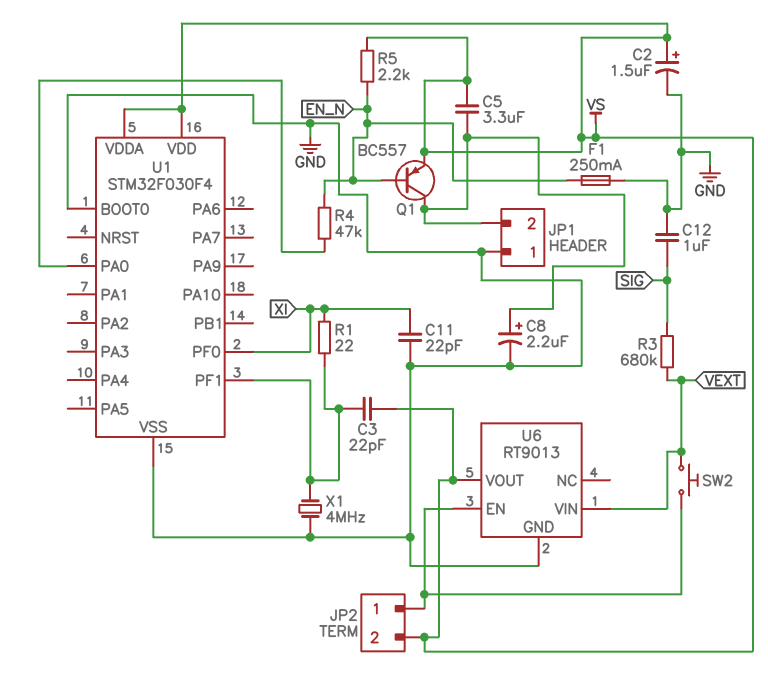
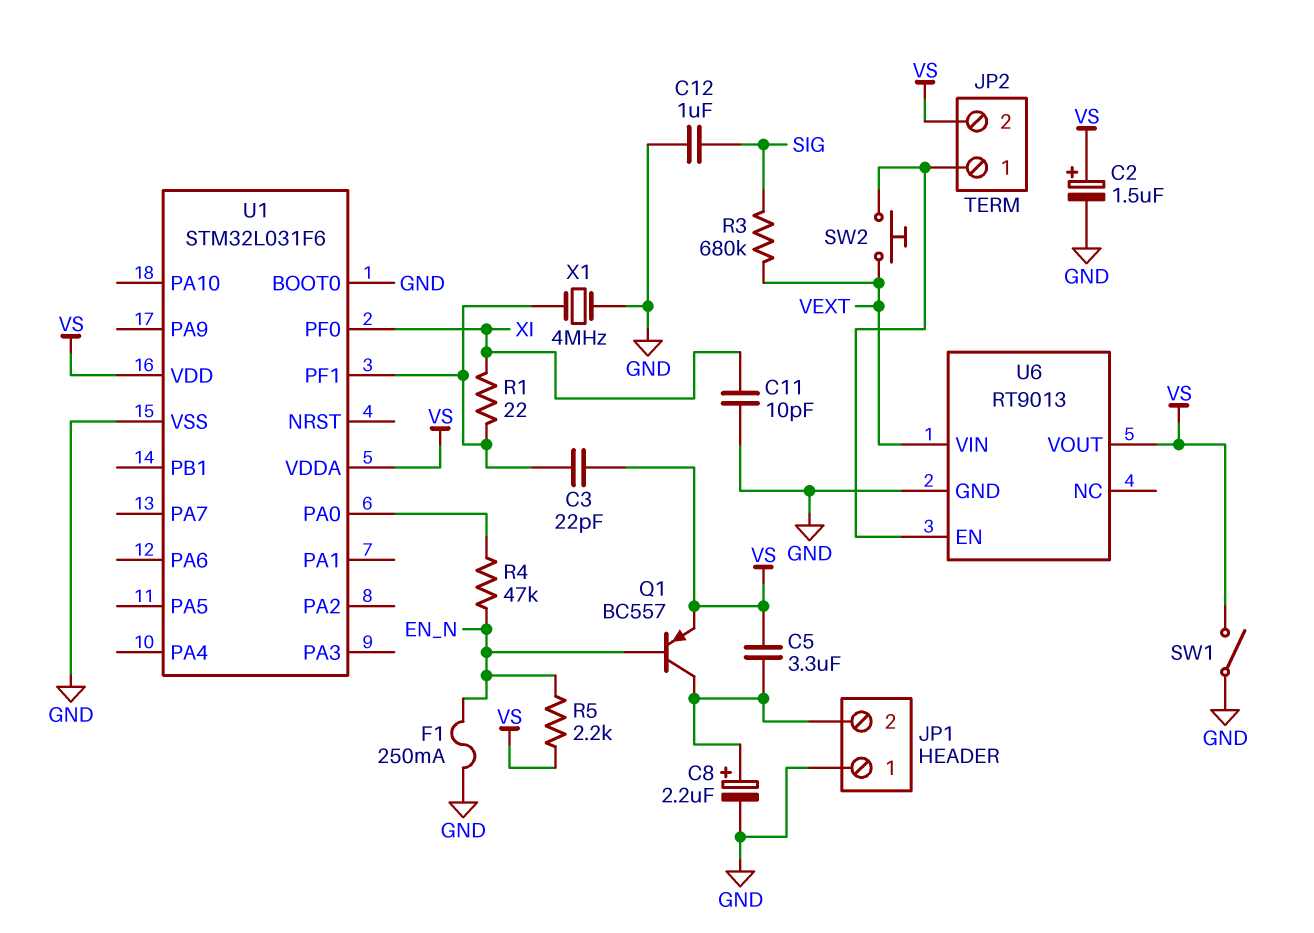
C11: 22pF (GND, XI) -> 10pF (GND, XI)
SW1: none -> switch (GND, VS)
U1: STM32F030F4 -> STM32L031F6

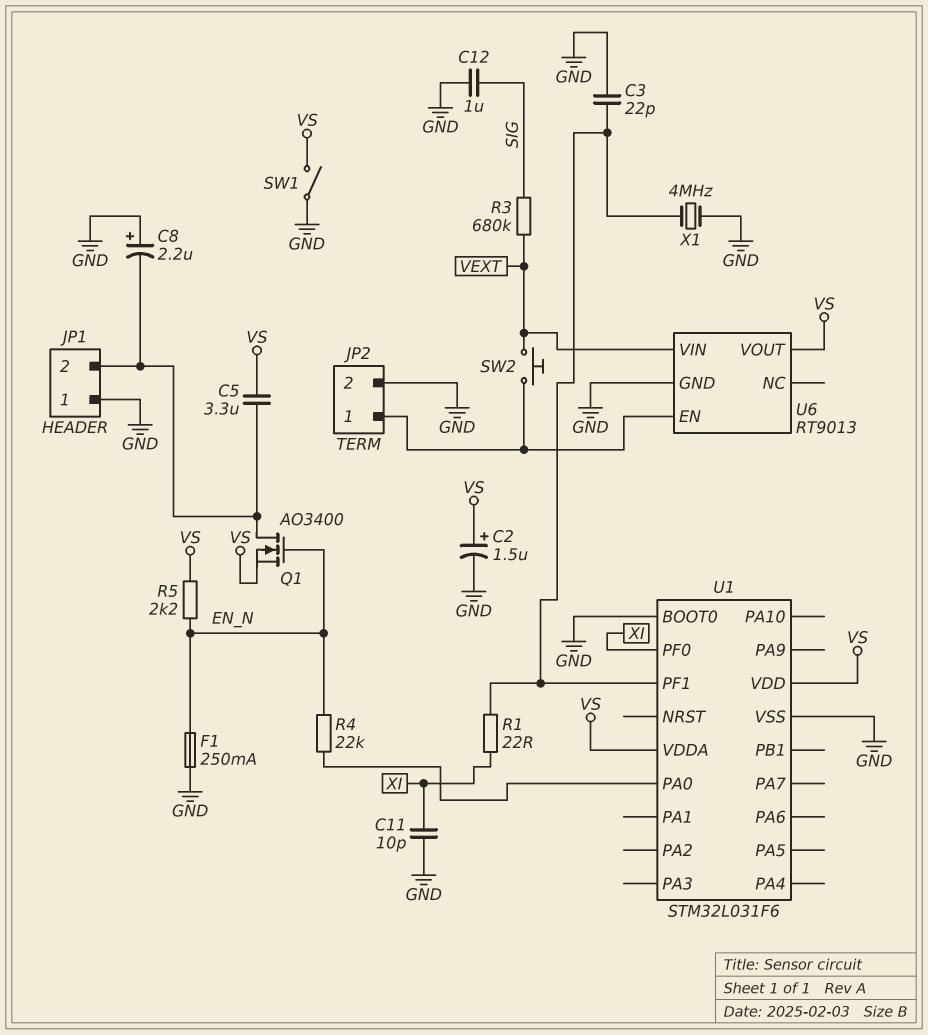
C3: 22pF (U1/PF1, VS) -> 22pF (GND, U1/PF1)
C8: 2.2uF (plus JP1/2, minus GND) -> 2.2uF (plus GND, minus JP1/2)
JP2 pin 2: VS -> GND
Q1: PNP BC557 (B EN_N, C JP1/2, E VS) -> NMOS AO3400 (G EN_N, D JP1/2, S VS)
R4: 47k (EN_N, U1/PA0) -> 22k (EN_N, U1/PA0)

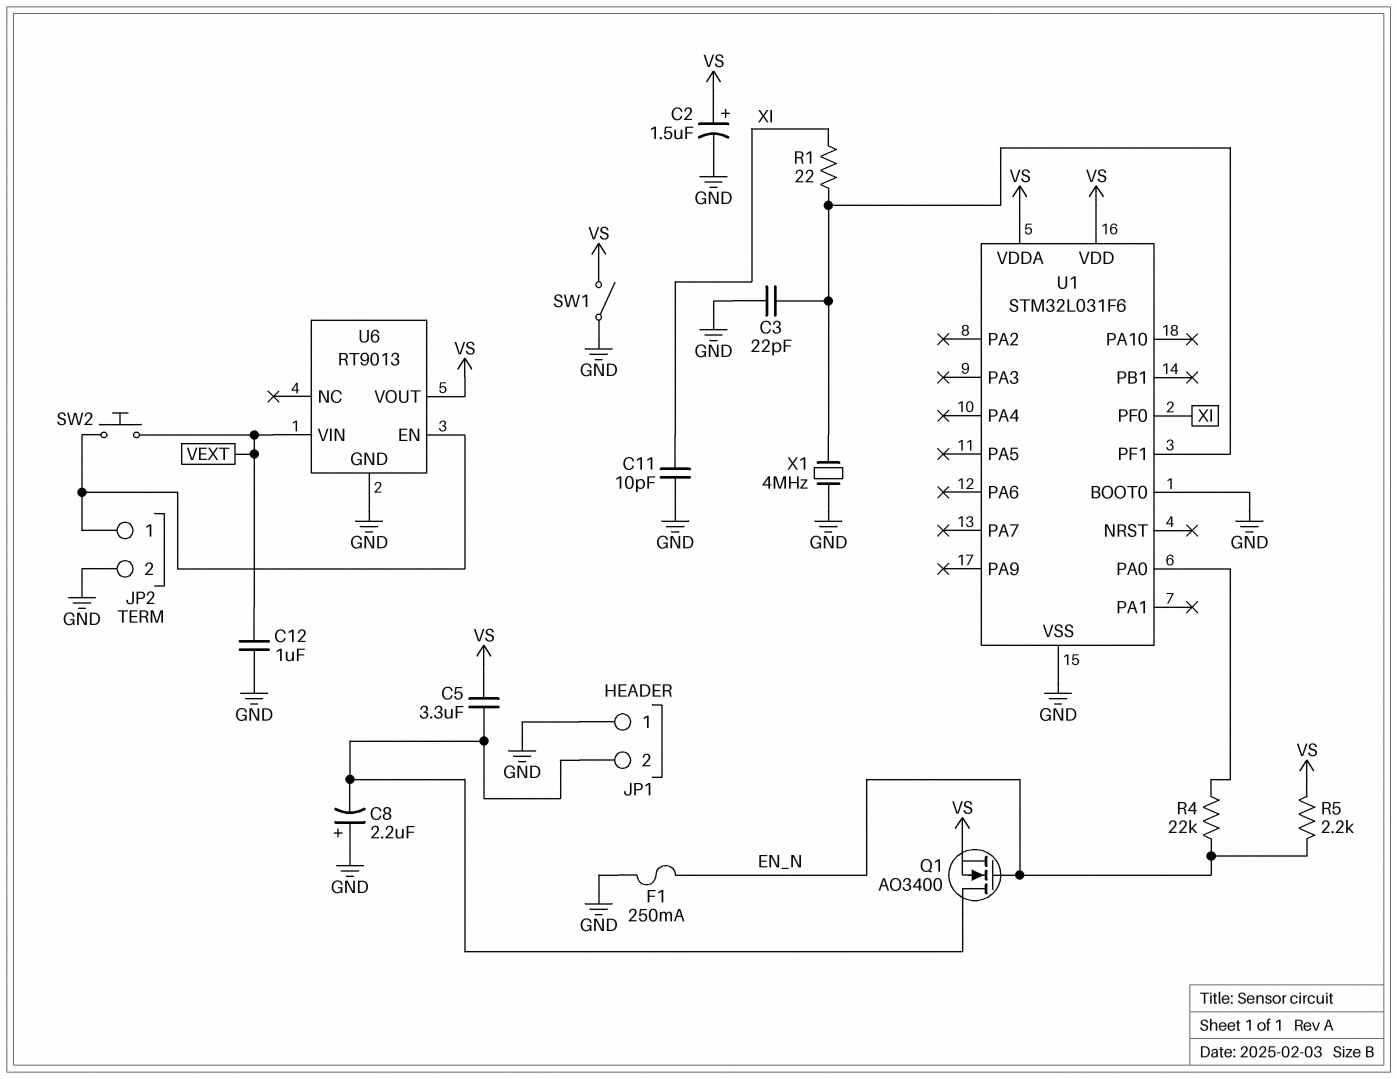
C12: 1uF (GND, SIG) -> 1uF (GND, VEXT)
R3: 680k (SIG, VEXT) -> none

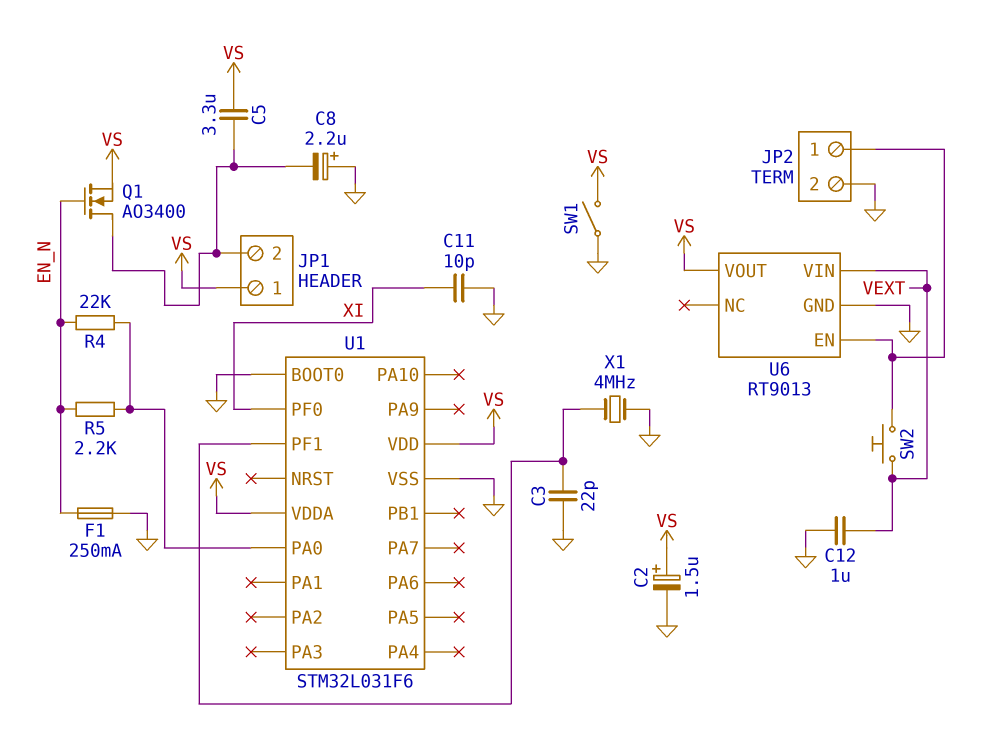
JP1 pin 1: GND -> VS
R1: 22 (U1/PF1, XI) -> none
R5: 2.2k (EN_N, VS) -> 2.2k (EN_N, U1/PA0)

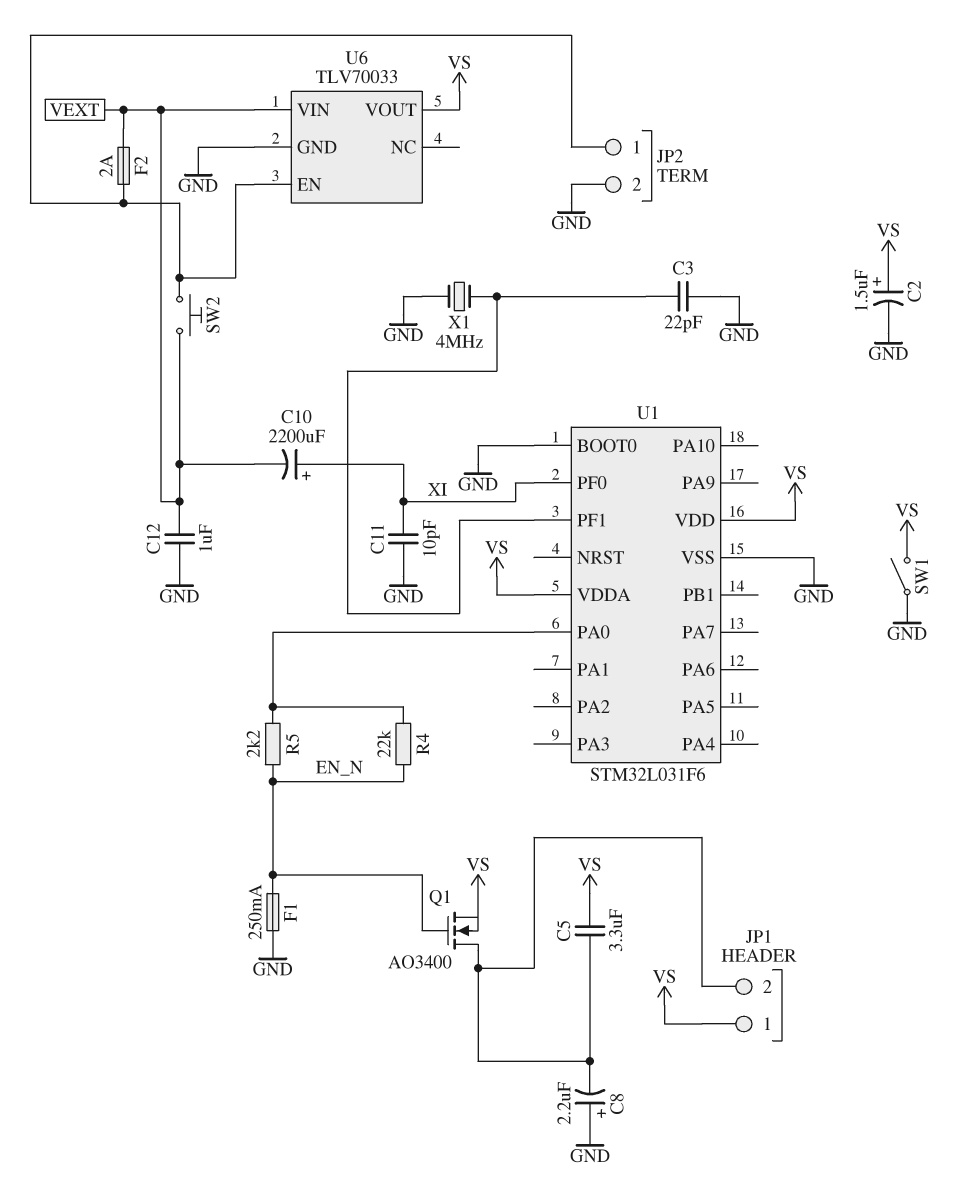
C10: none -> 2200uF (plus XI, minus VEXT)
F2: none -> 2A (JP2/1, VEXT)
U6: RT9013 -> TLV70033

